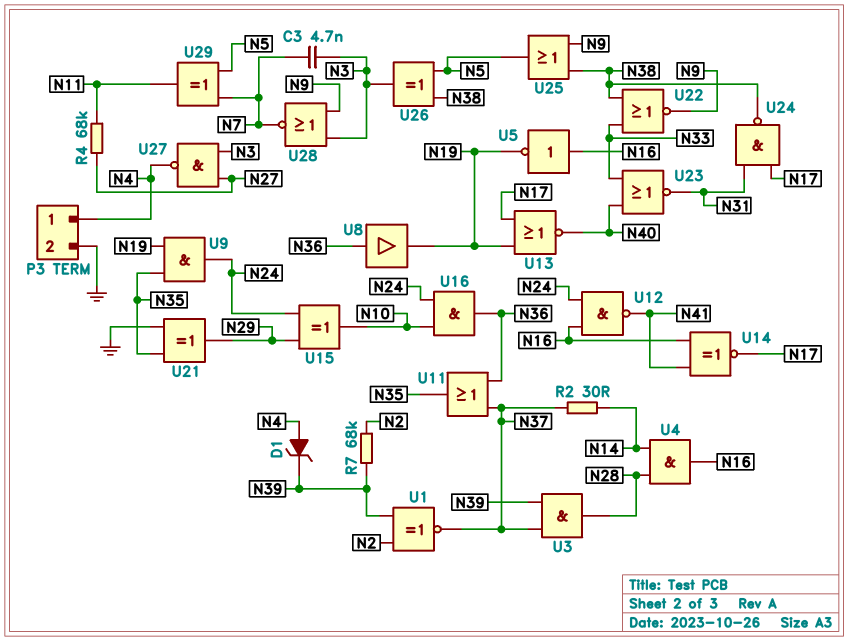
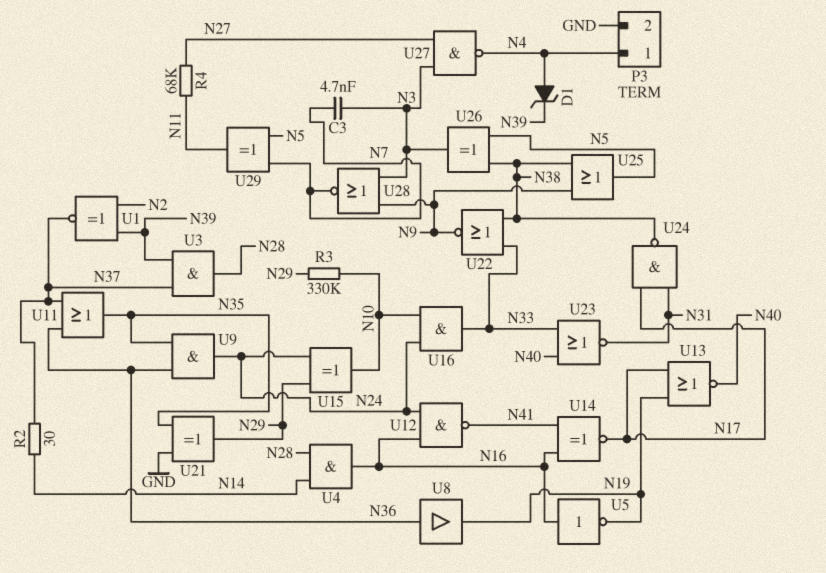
R3: none -> 330k (N10, N29)
R7: 68k (N2, N39) -> none
U9: AND (in N19, in N35, out N24) -> AND (in N35, in N36, out N24)
U16: AND (in N10, in N24, out N36) -> AND (in N10, in N24, out N33)

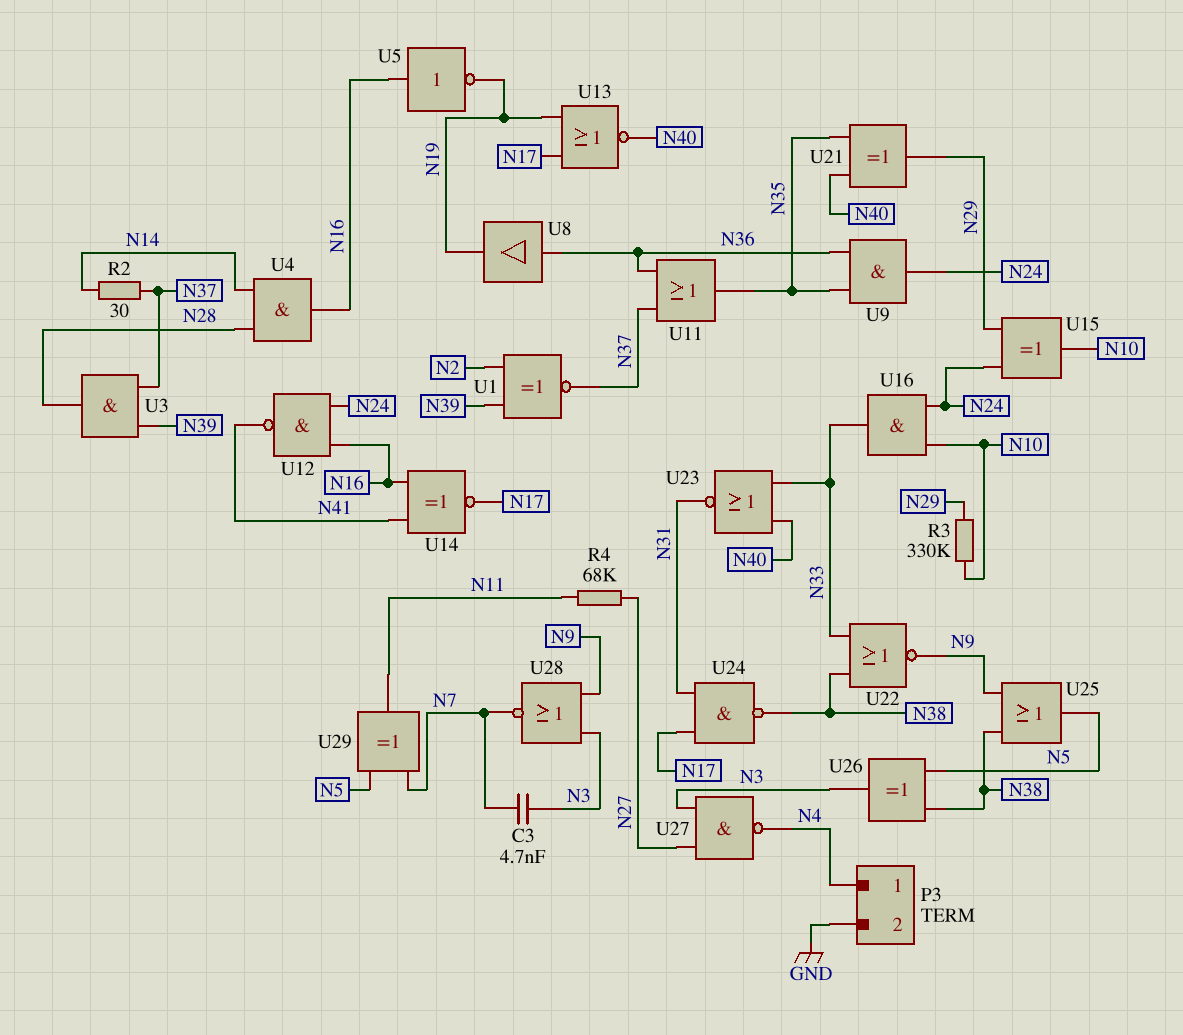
D1: zener (A N4, K N39) -> none
U21: XOR (in GND, in N35, out N29) -> XOR (in N35, in N40, out N29)

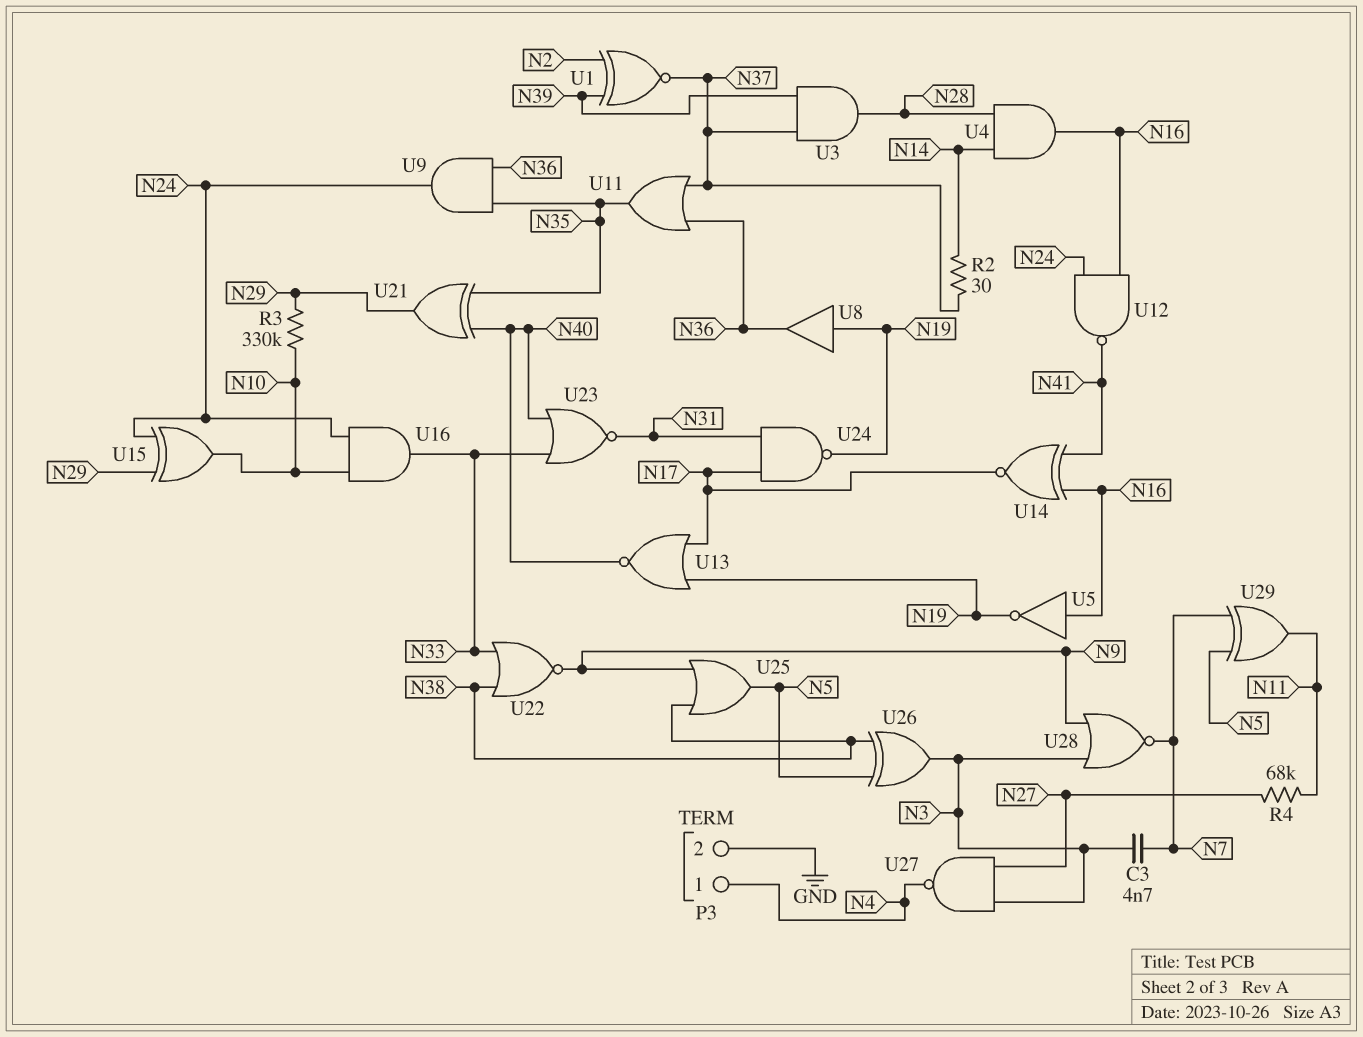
U8: buffer (in N36, out N19) -> buffer (in N19, out N36)
U24: NAND (in N17, in N31, out N38) -> NAND (in N17, in N31, out N19)

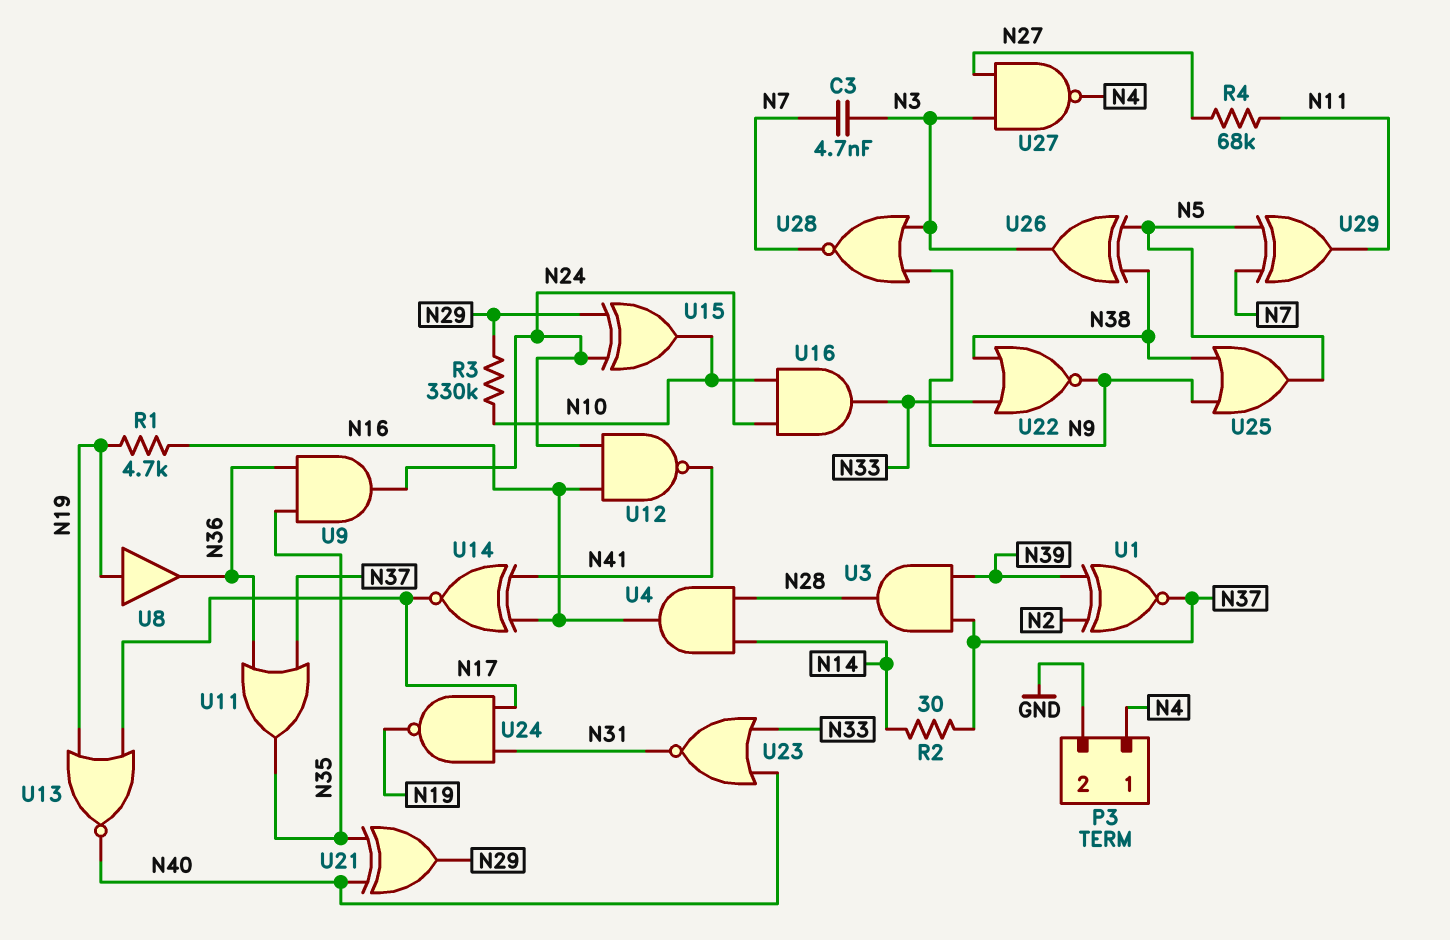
R1: none -> 4.7k (N16, N19)
U5: NOT (in N16, out N19) -> none

